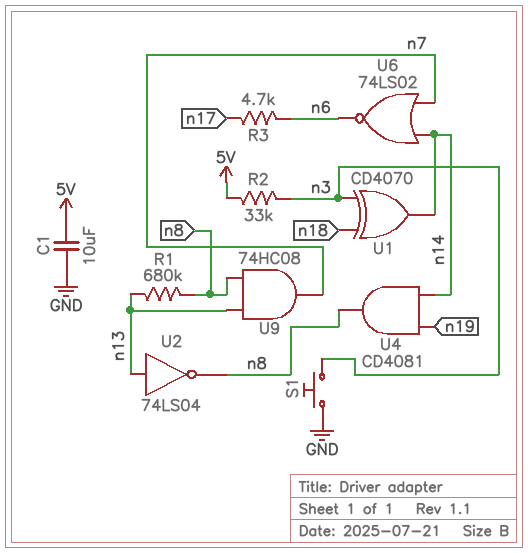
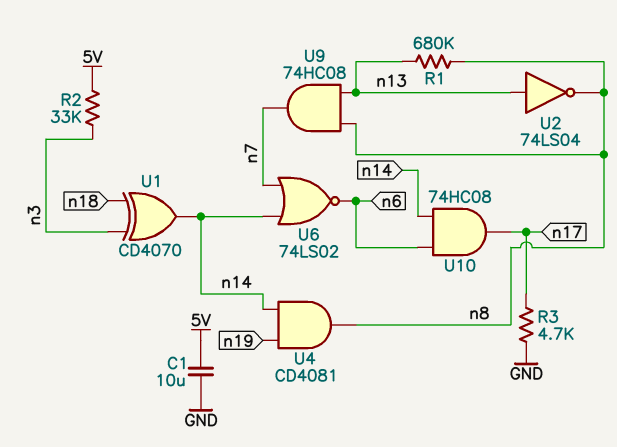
R3: 4.7k (n6, n17) -> 4.7k (GND, n17)
S1: button (GND, n3) -> none
U10: none -> AND 74HC08 (in n6, in n14, out n17)

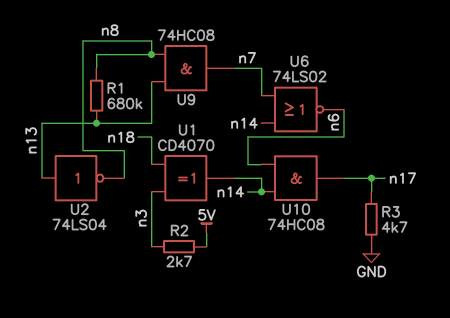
C1: 10uF (5V, GND) -> none
R2: 33k (5V, n3) -> 2.7k (5V, n3)
U4: AND CD4081 (in n14, in n19, out n8) -> none

